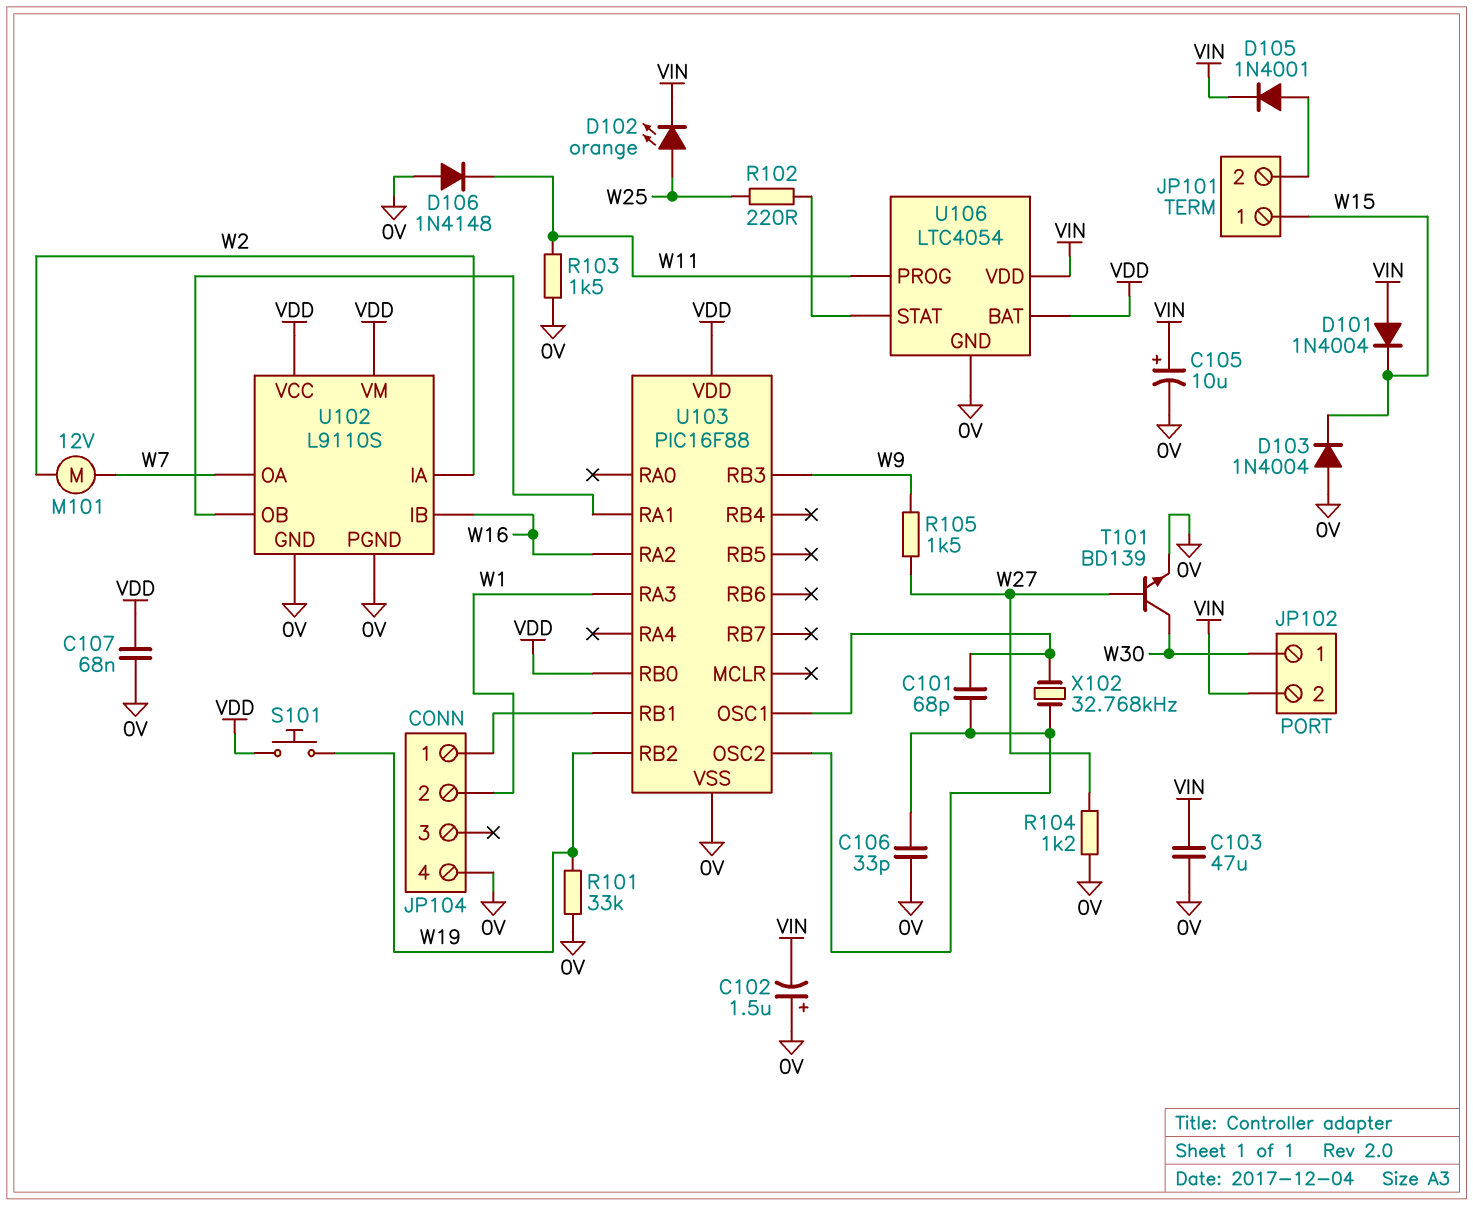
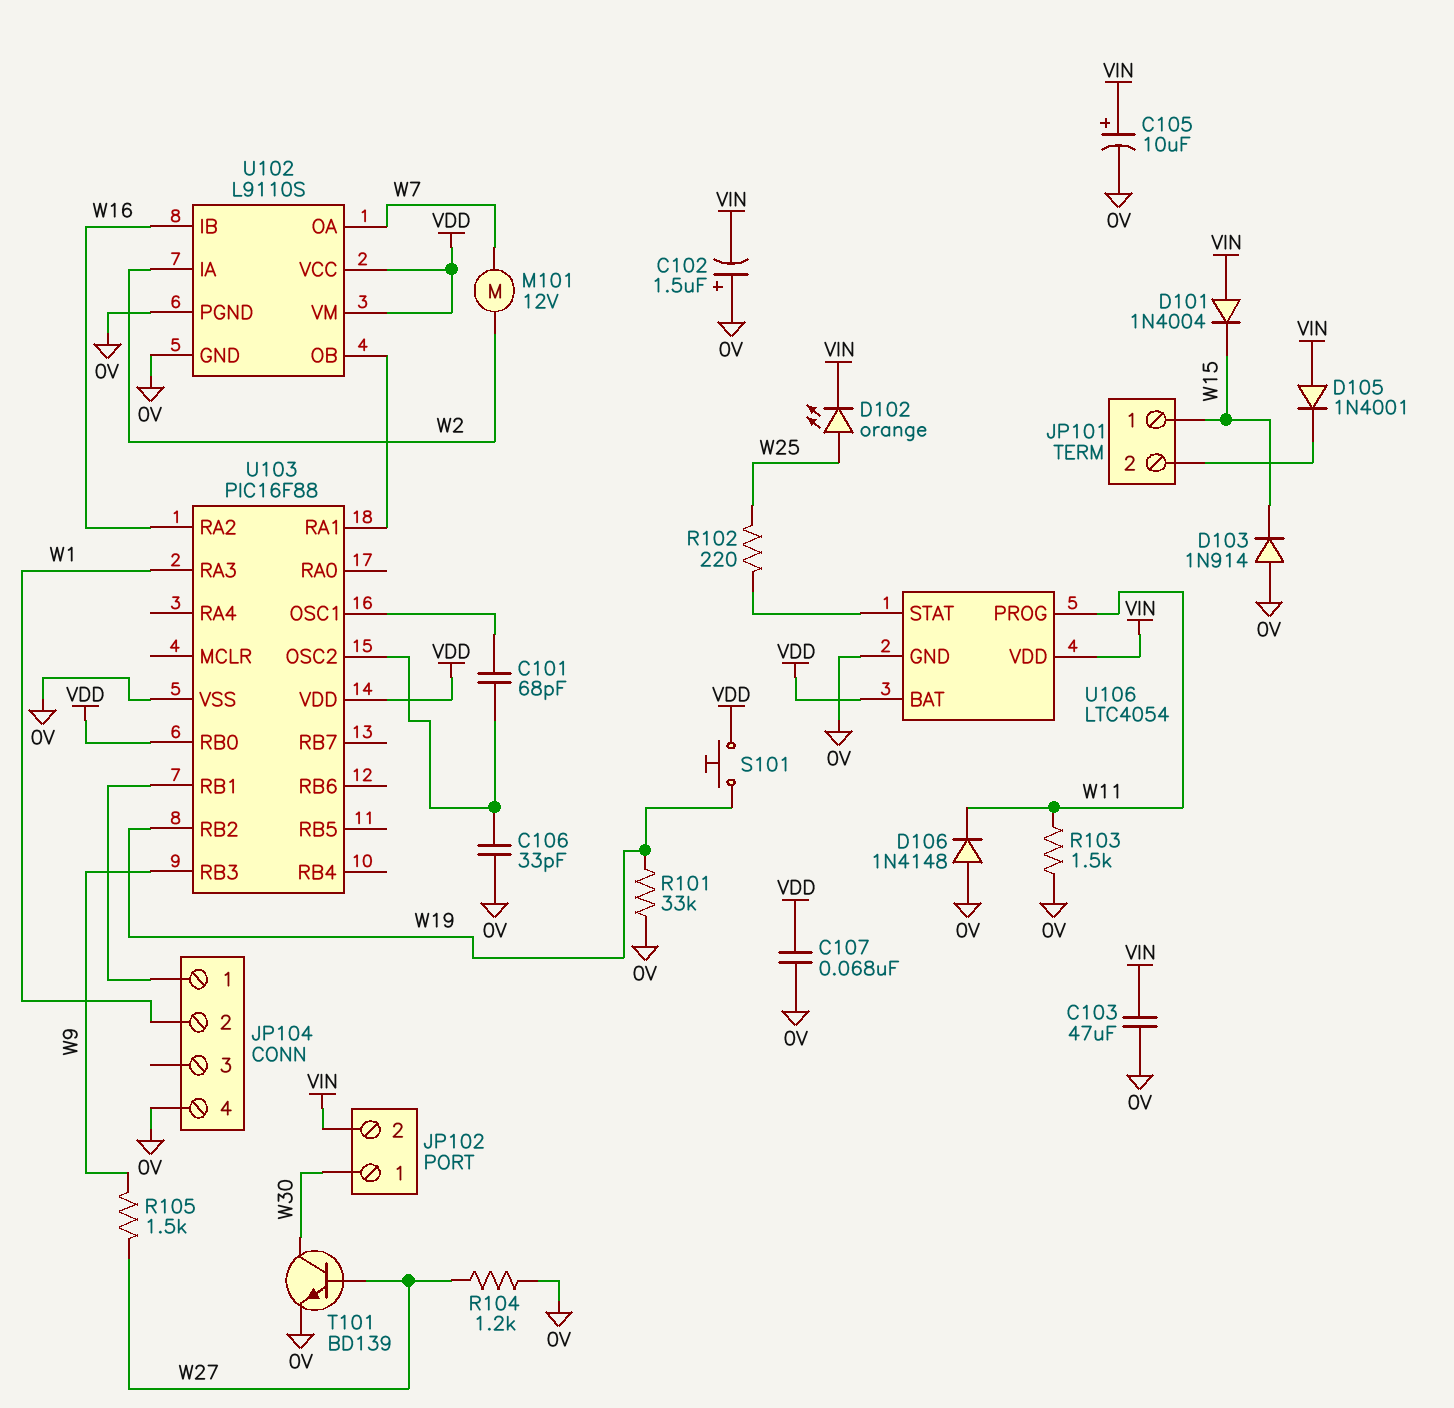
D103: diode 1N4004 (A 0V, K W15) -> diode 1N914 (A 0V, K W15)
D105: diode 1N4001 (A JP101/2, K VIN) -> diode 1N4001 (A VIN, K JP101/2)
X102: 32.768kHz (U103/OSC1, U103/OSC2) -> none

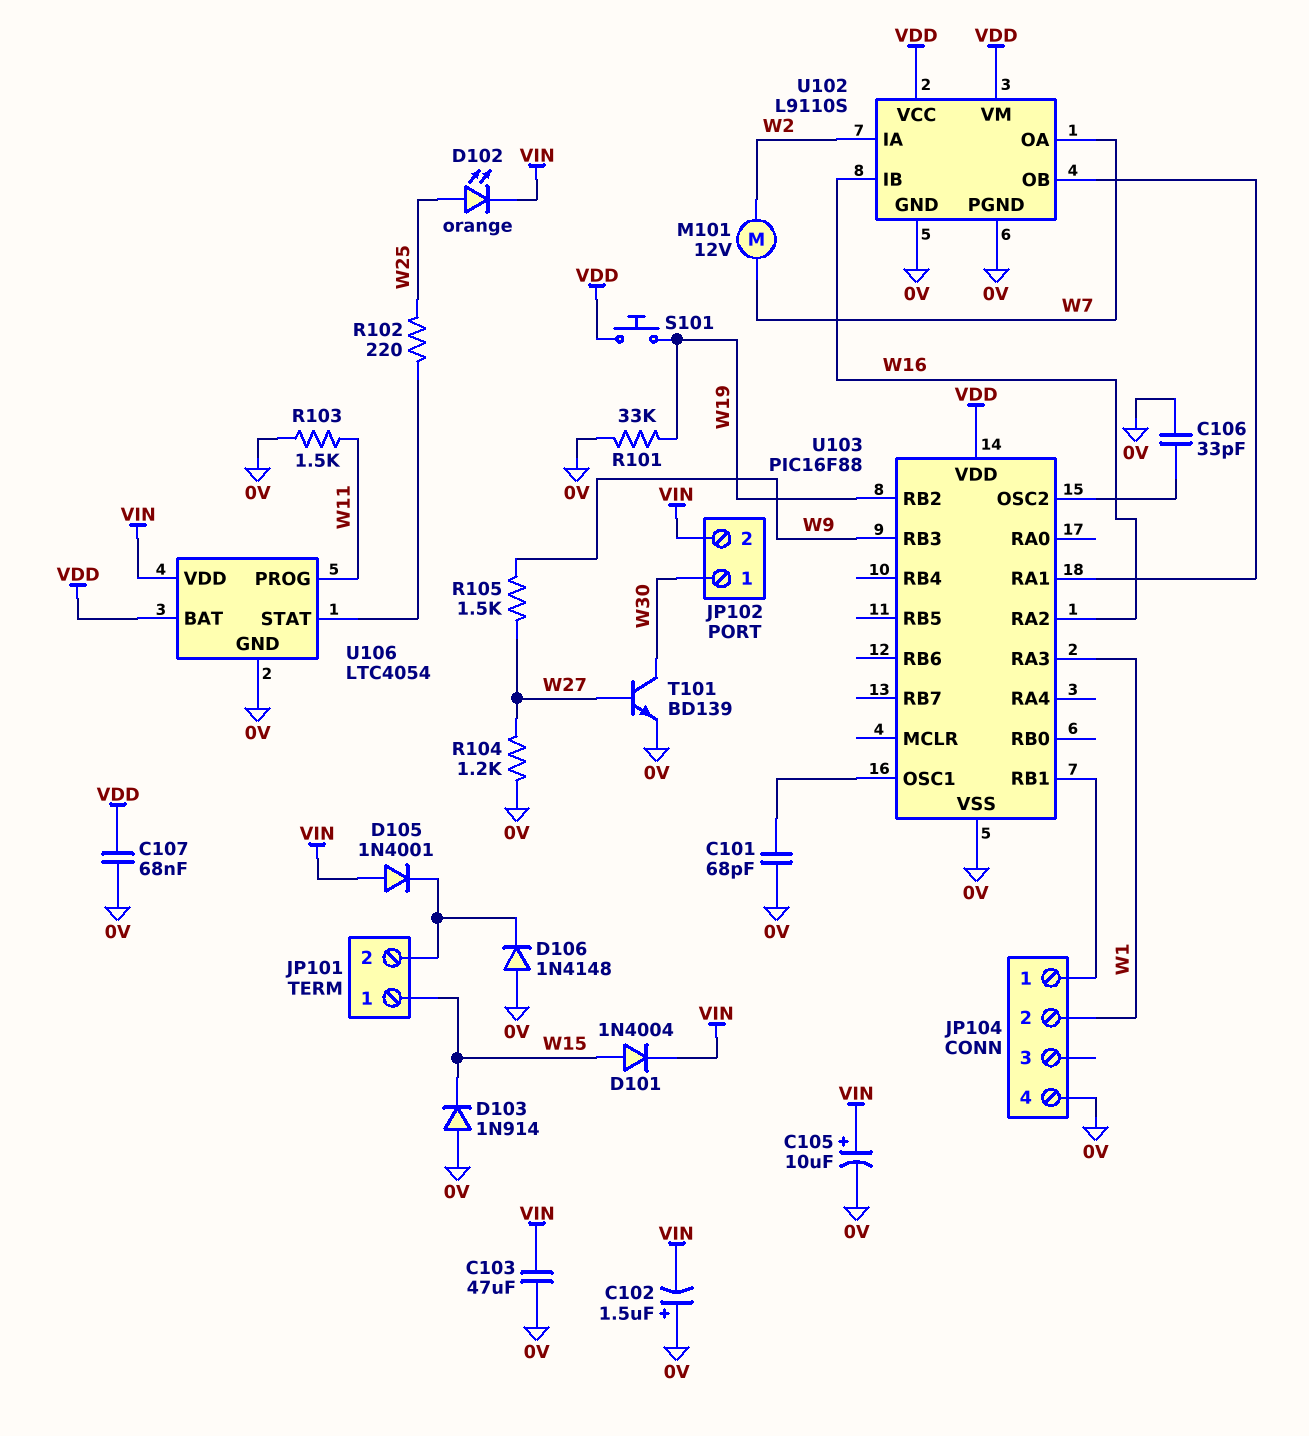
C101: 68pF (U103/OSC1, U103/OSC2) -> 68pF (0V, U103/OSC1)
D101: diode 1N4004 (A VIN, K W15) -> diode 1N4004 (A W15, K VIN)
D106: diode 1N4148 (A 0V, K W11) -> diode 1N4148 (A 0V, K JP101/2)
U103 pin RB0: VDD -> none

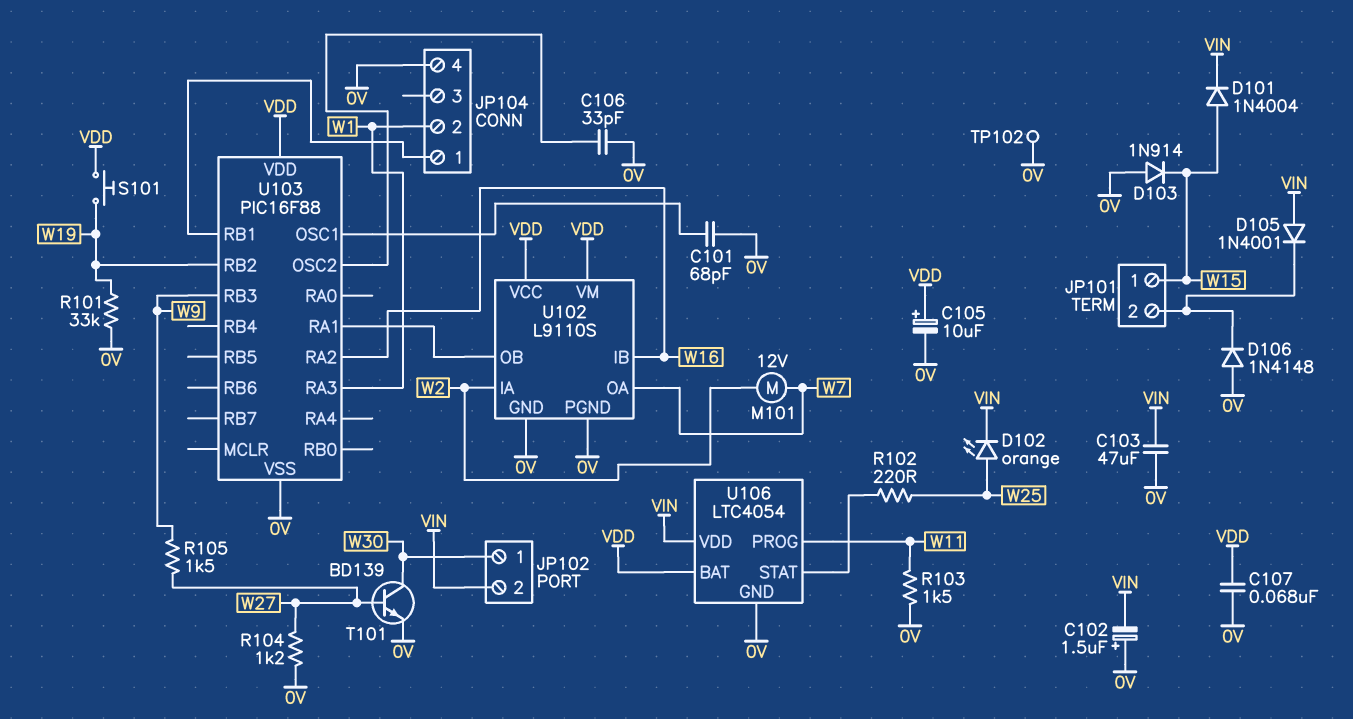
C105: 10uF (plus VIN, minus 0V) -> 10uF (plus VDD, minus 0V)
TP102: none -> test point (0V)

